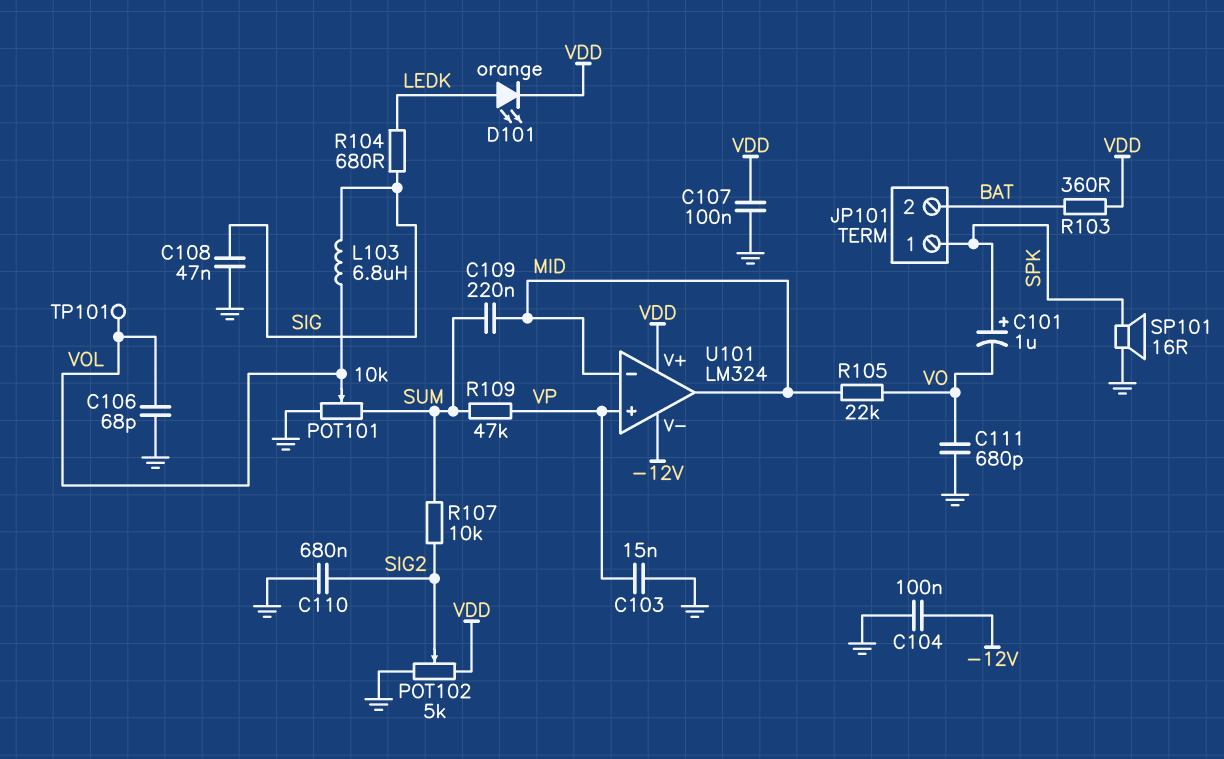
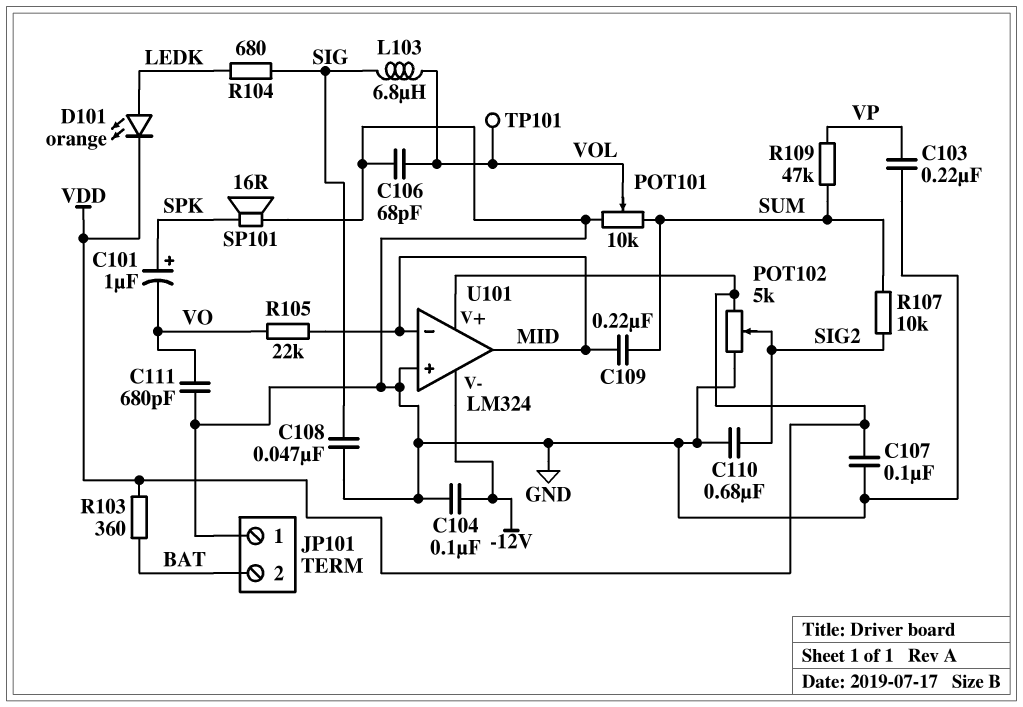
C103: 15nF (GND, VP) -> 220nF (GND, VP)
JP101 pin 1: SPK -> GND
U101 pin in+: VP -> GND

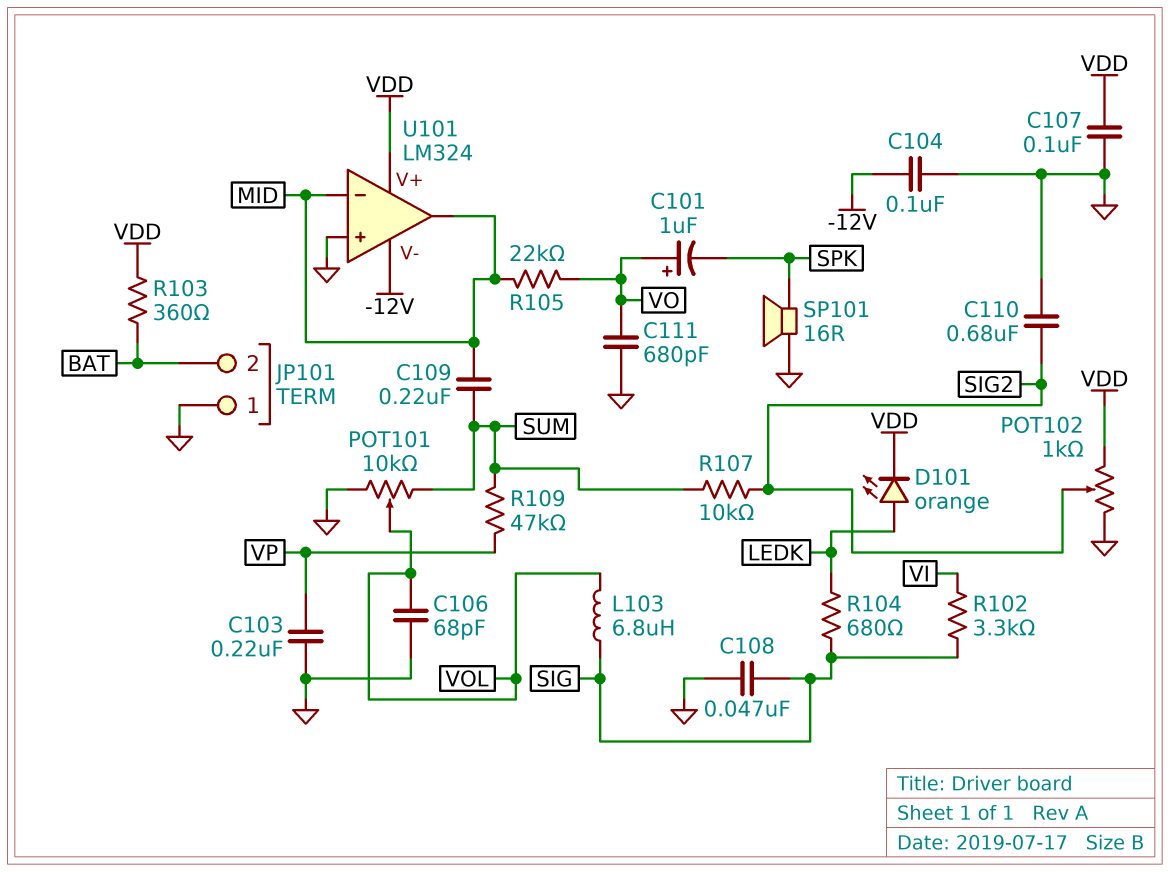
C101: 1uF (plus SPK, minus VO) -> 1uF (plus VO, minus SPK)
POT102: 5k (GND, VDD, wiper SIG2) -> 1k (GND, VDD, wiper SIG2)
R102: none -> 3.3k (SIG, VI)
TP101: test point (VOL) -> none

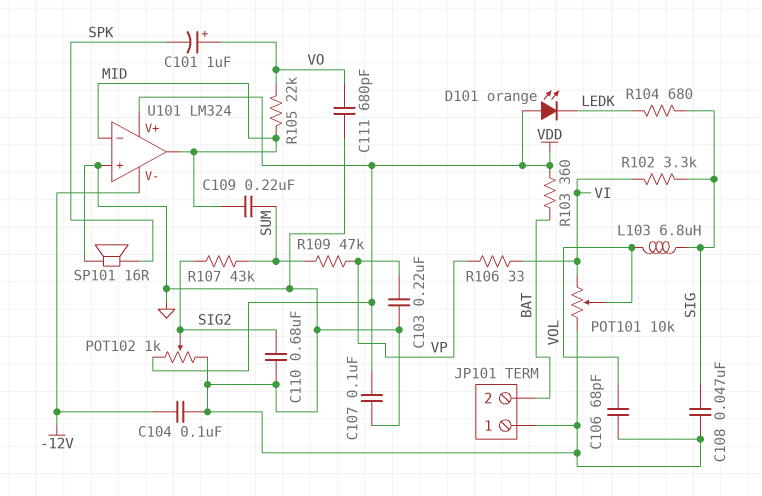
D101: LED orange (A LEDK, K VDD) -> LED orange (A VDD, K LEDK)
POT101: 10k (GND, SUM, wiper VOL) -> 10k (GND, VI, wiper VOL)
R106: none -> 33 (VI, VP)
R107: 10k (SIG2, SUM) -> 43k (SIG2, SUM)

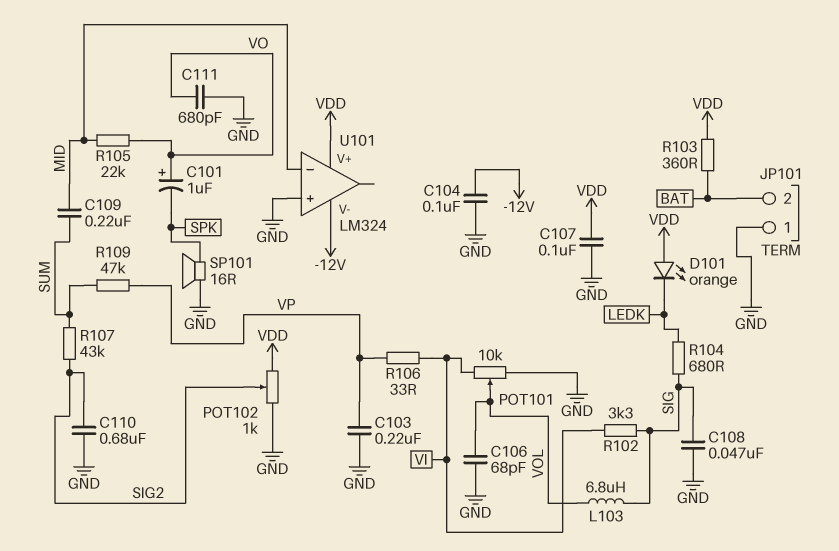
U101 pin out: MID -> none

